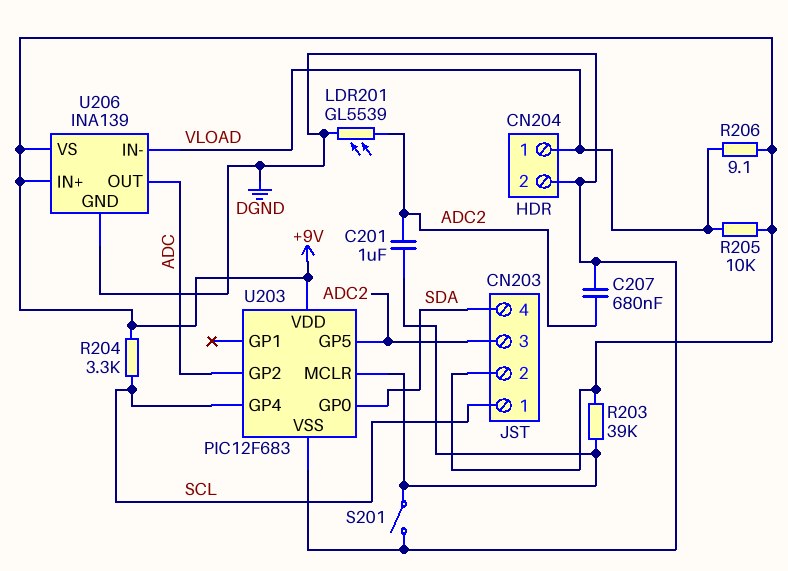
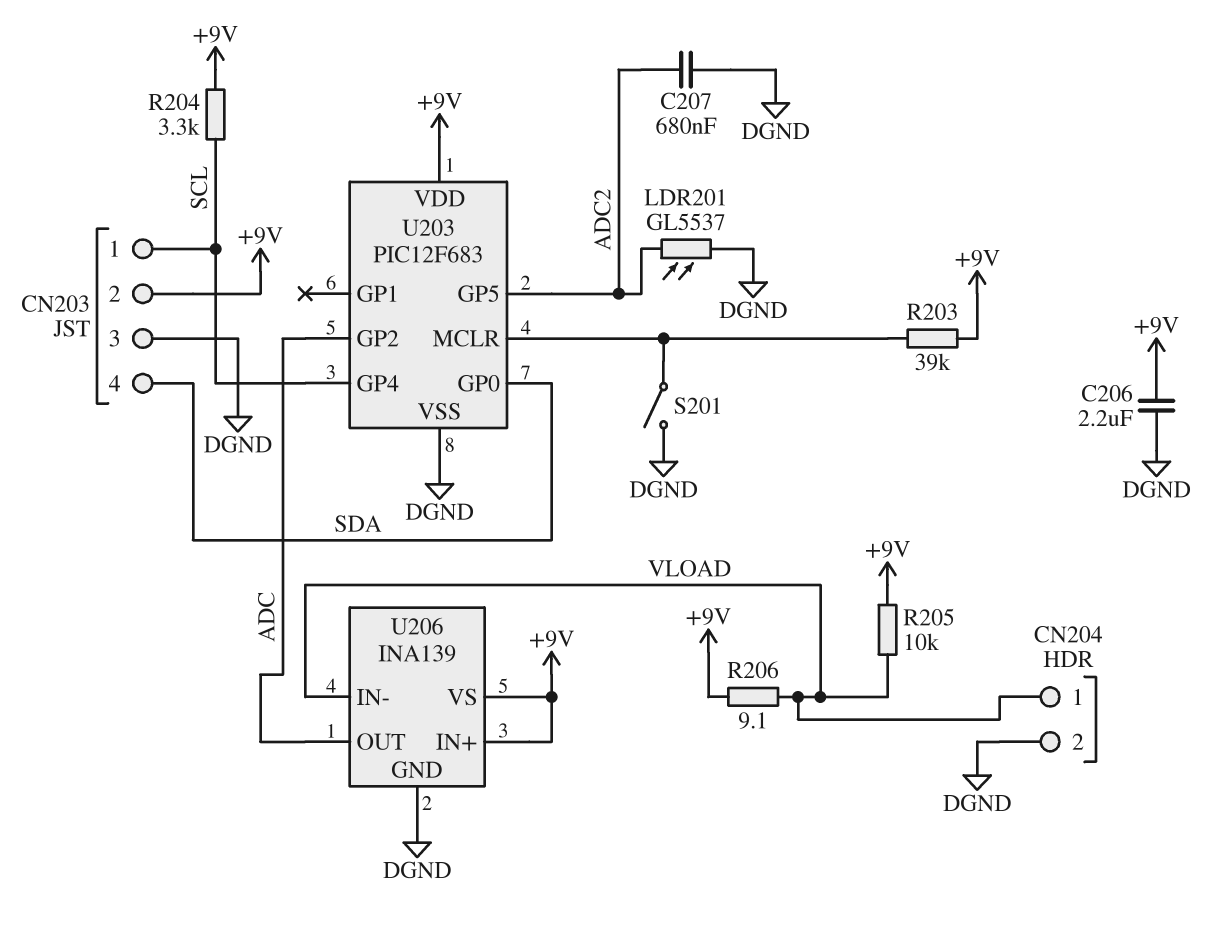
C201: 1uF (ADC2, U203/MCLR) -> none
C206: none -> 2.2uF (+9V, DGND)
CN203 pin 3: ADC2 -> DGND
LDR201: GL5539 (ADC2, DGND) -> GL5537 (ADC2, DGND)

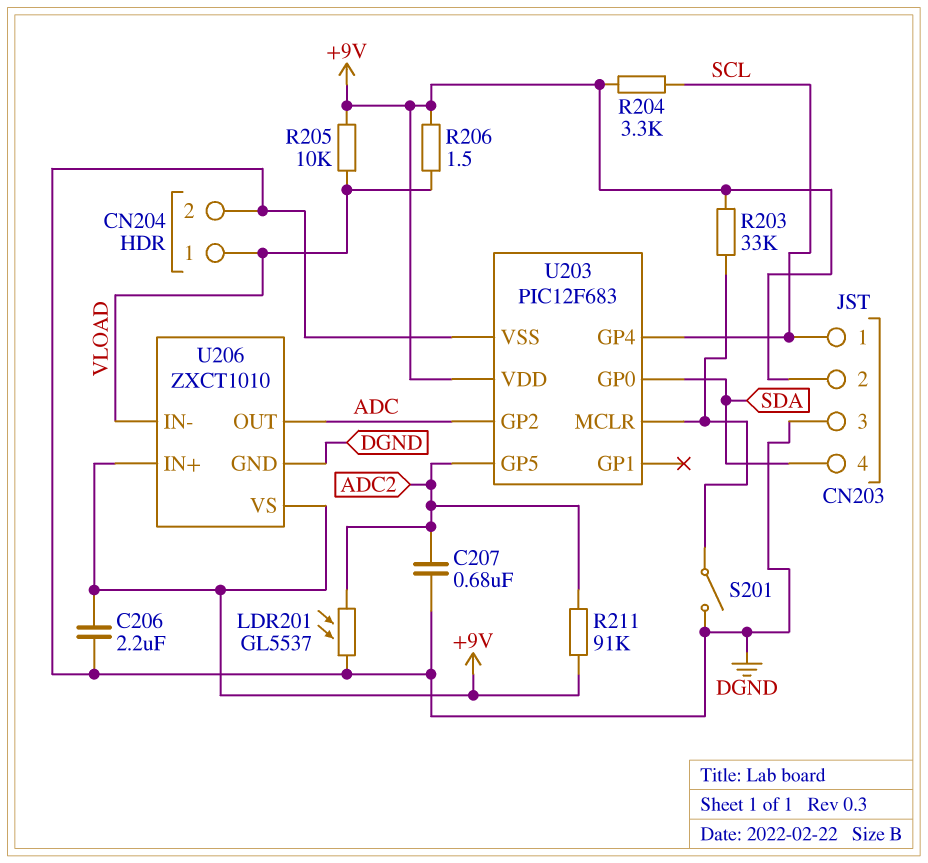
R203: 39k (+9V, U203/MCLR) -> 33k (+9V, U203/MCLR)
R206: 9.1 (+9V, VLOAD) -> 1.5 (+9V, VLOAD)
R211: none -> 91k (+9V, ADC2)
U206: INA139 -> ZXCT1010

